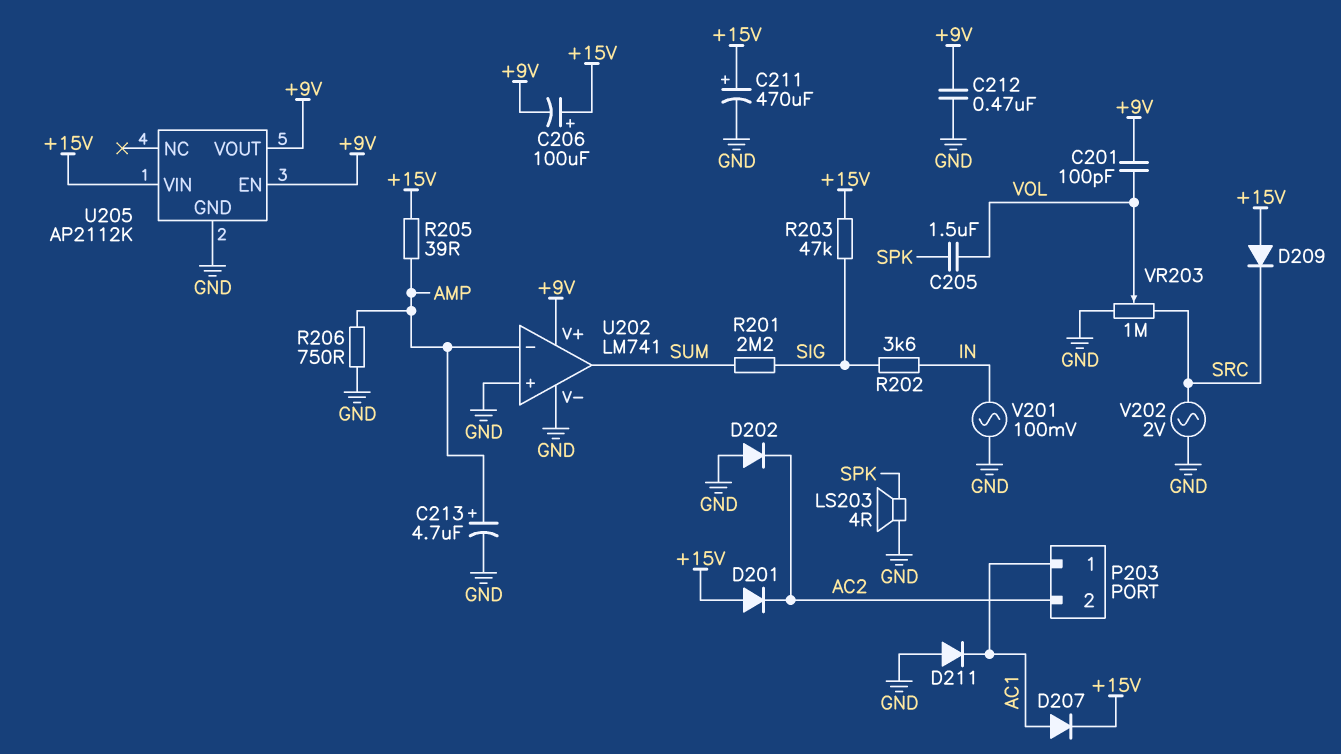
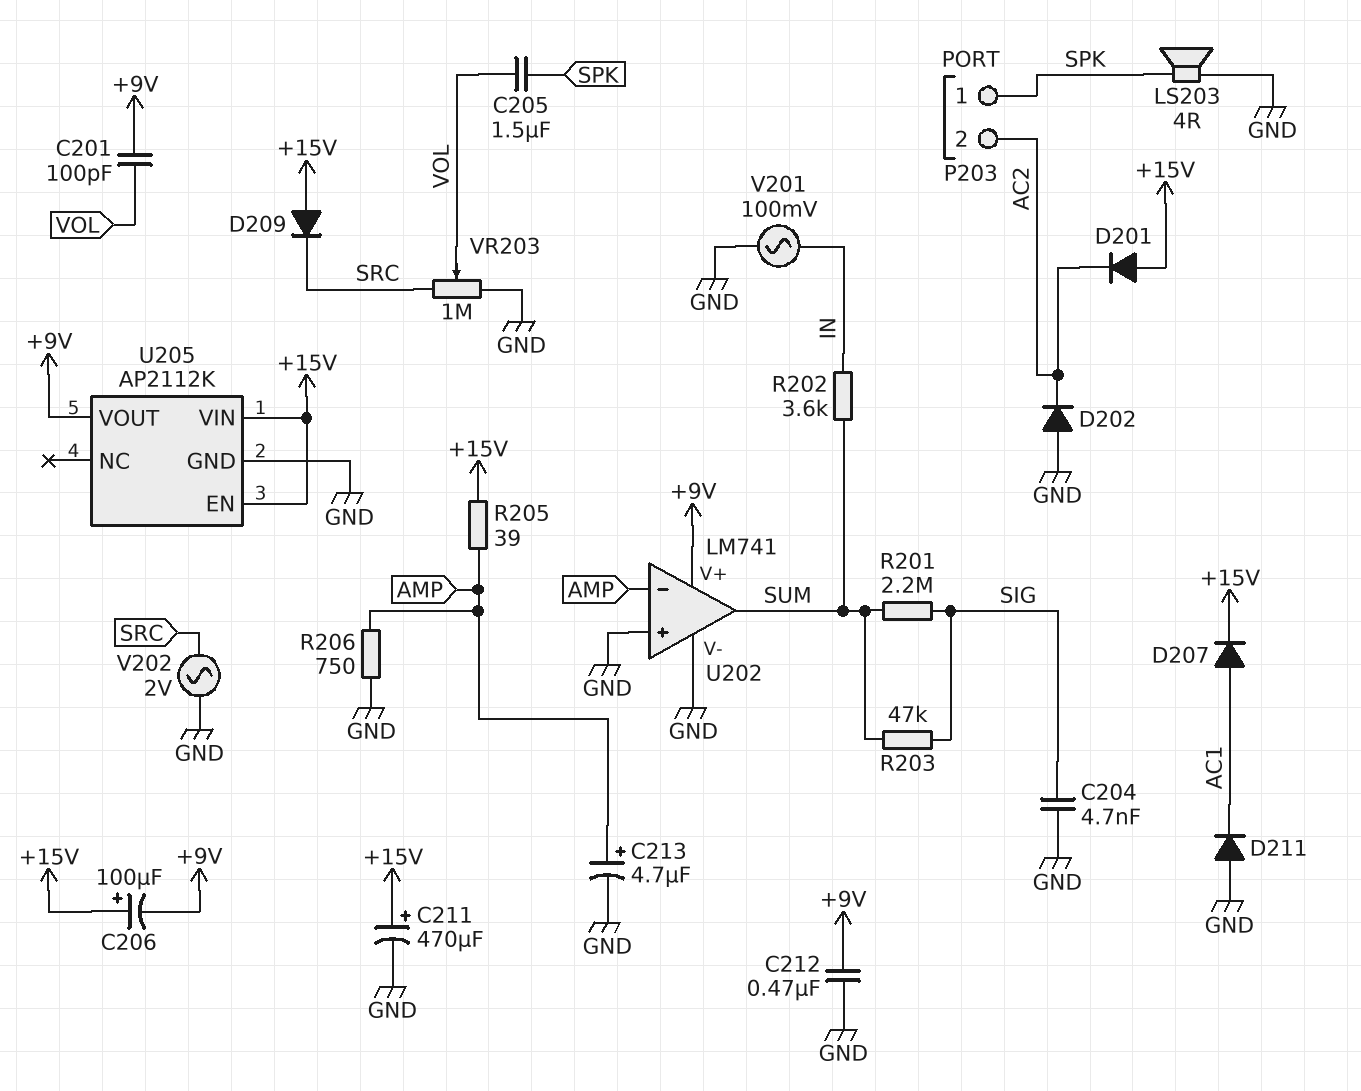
C204: none -> 4.7nF (GND, SIG)
P203 pin 1: AC1 -> SPK
R202: 3.6k (IN, SIG) -> 3.6k (IN, SUM)
R203: 47k (+15V, SIG) -> 47k (SIG, SUM)
U205 pin EN: +9V -> +15V

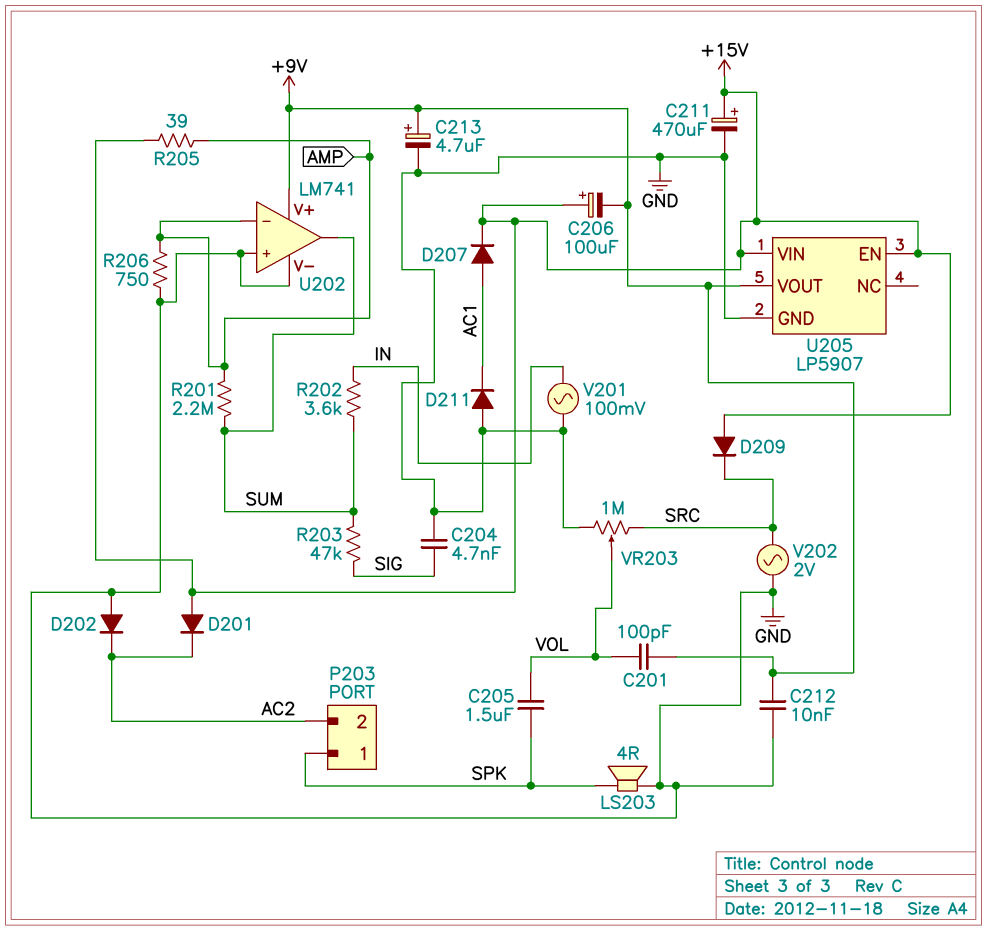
C212: 470nF (+9V, GND) -> 10nF (+9V, GND)
C213: 4.7uF (plus AMP, minus GND) -> 4.7uF (plus +9V, minus GND)
R201: 2.2M (SIG, SUM) -> 2.2M (AMP, SUM)
U205: AP2112K -> LP5907

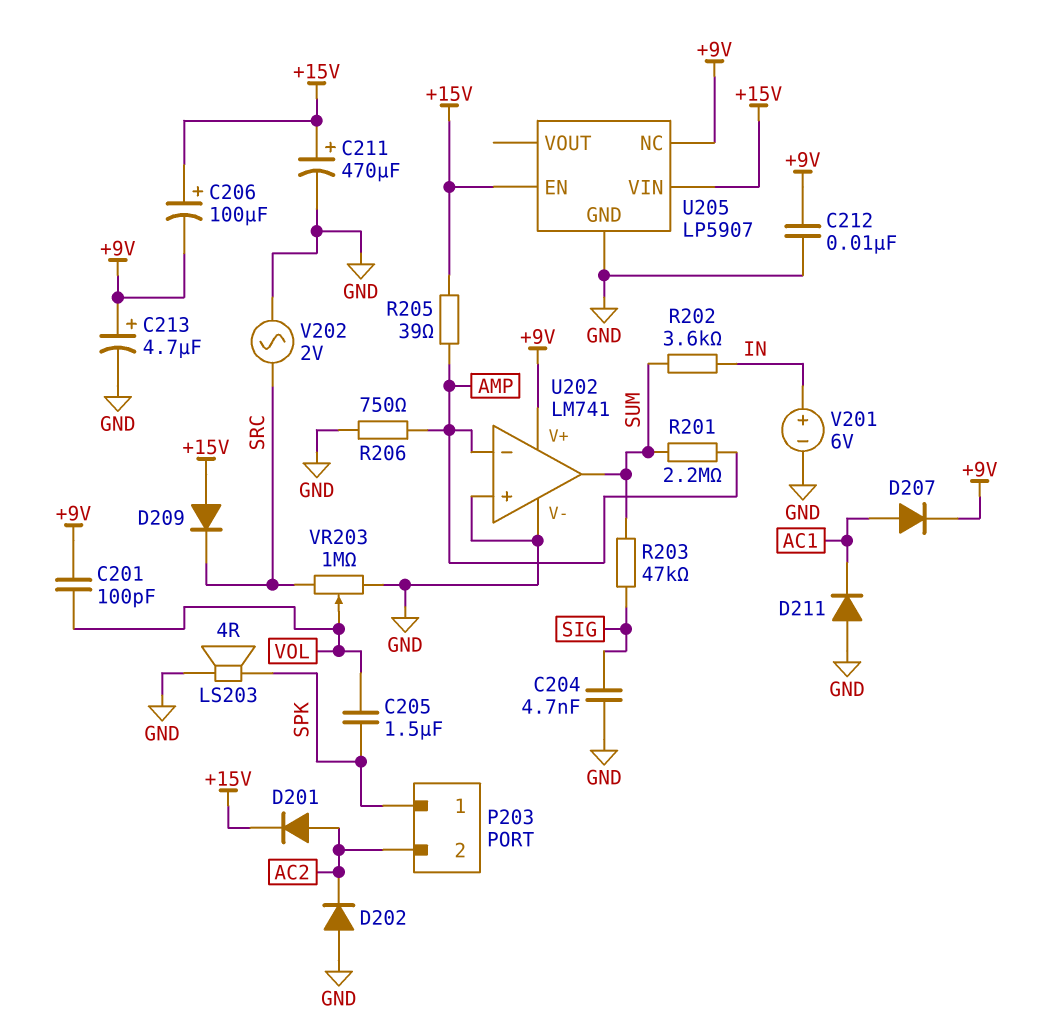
D201: diode (A +15V, K AC2) -> diode (A AC2, K +15V)
D207: diode (A AC1, K +15V) -> diode (A AC1, K +9V)
U205 pin NC: none -> +9V
U205 pin VOUT: +9V -> none
V201: AC 100mV (GND, IN) -> 6V (plus IN, minus GND)

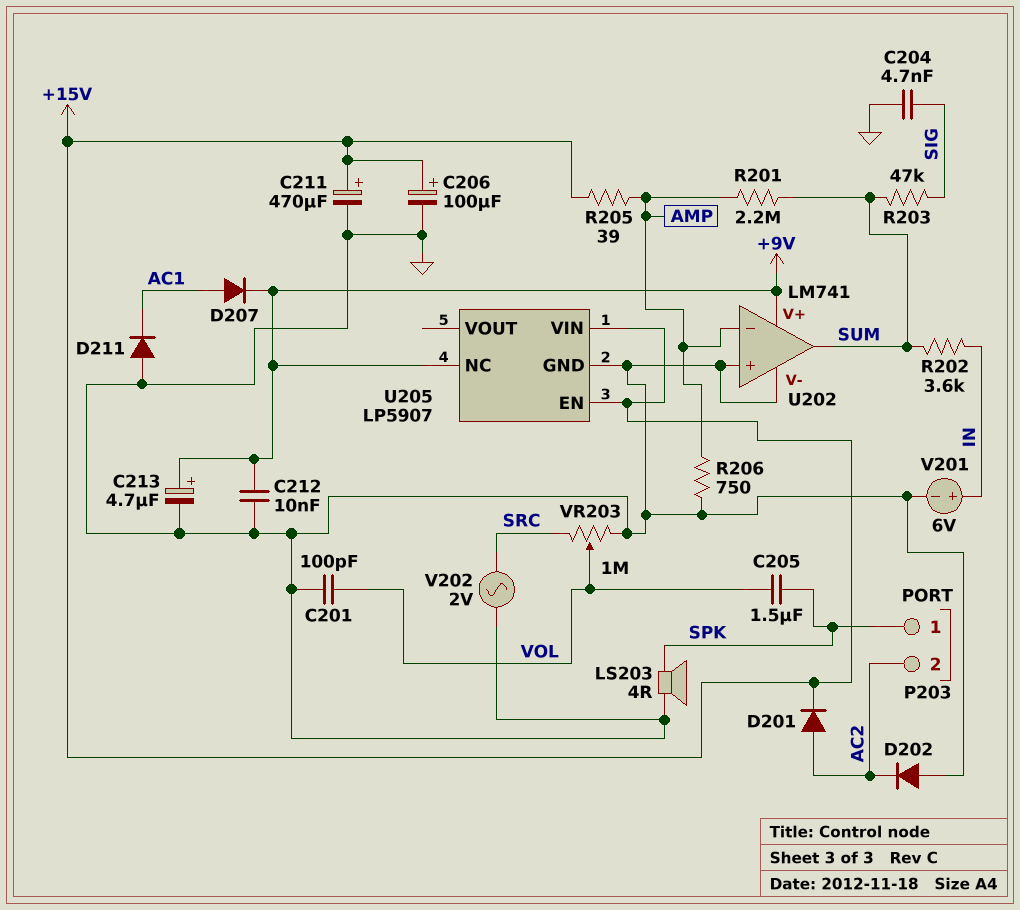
C201: 100pF (+9V, VOL) -> 100pF (GND, VOL)
C206: 100uF (plus +15V, minus +9V) -> 100uF (plus +15V, minus GND)
D209: diode (A +15V, K SRC) -> none

